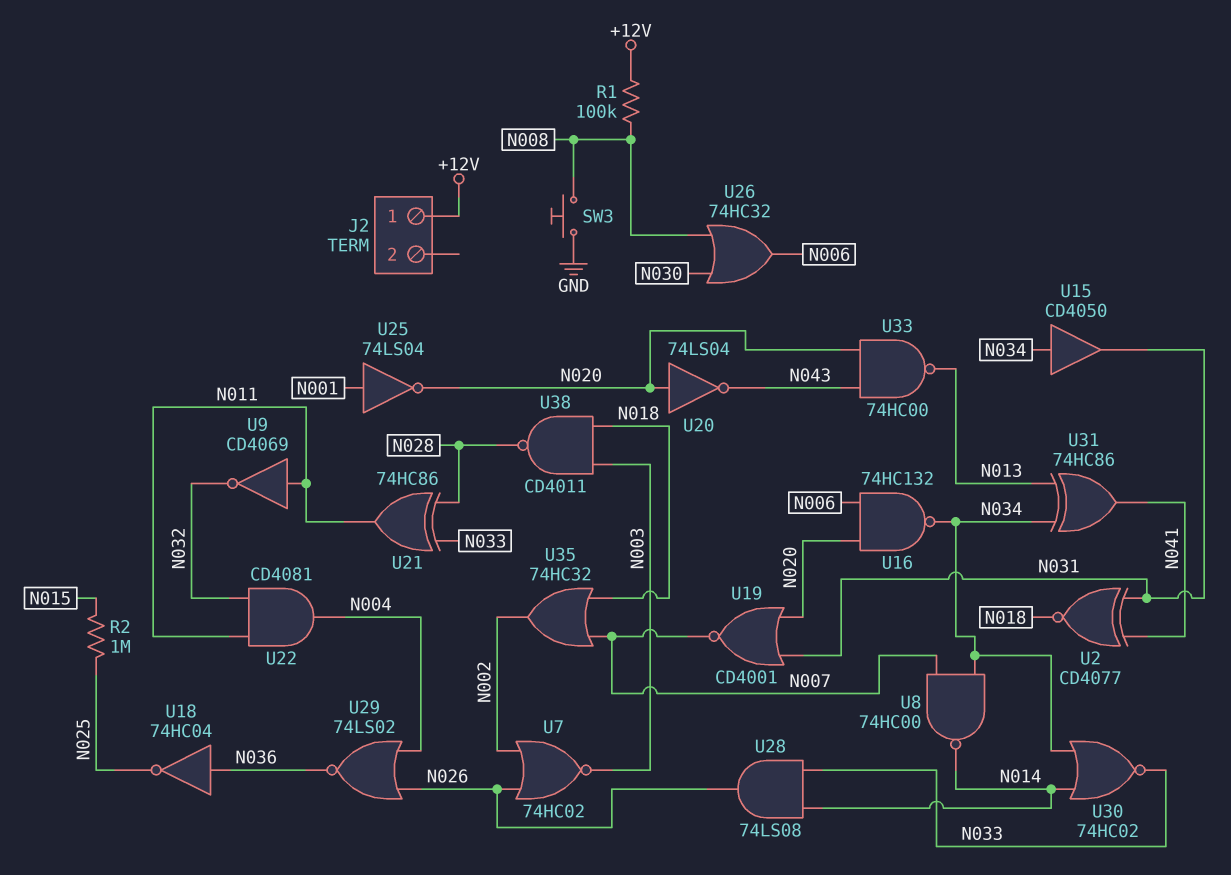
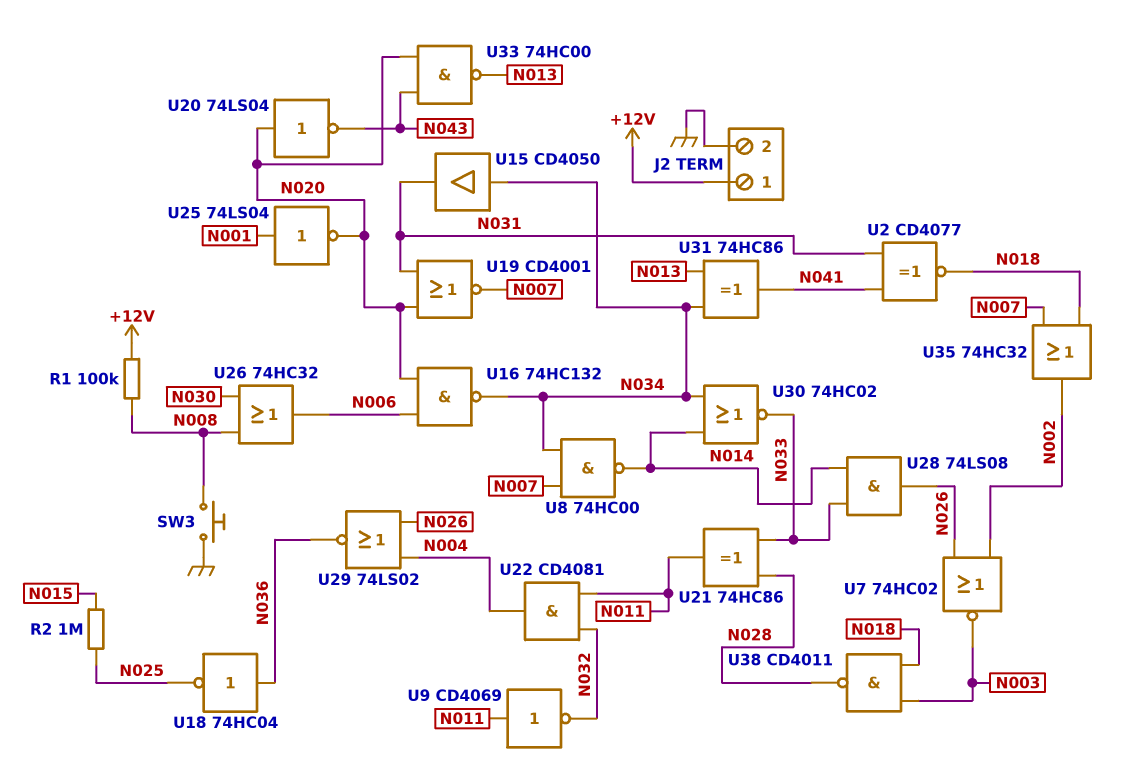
J2 pin 2: none -> GND

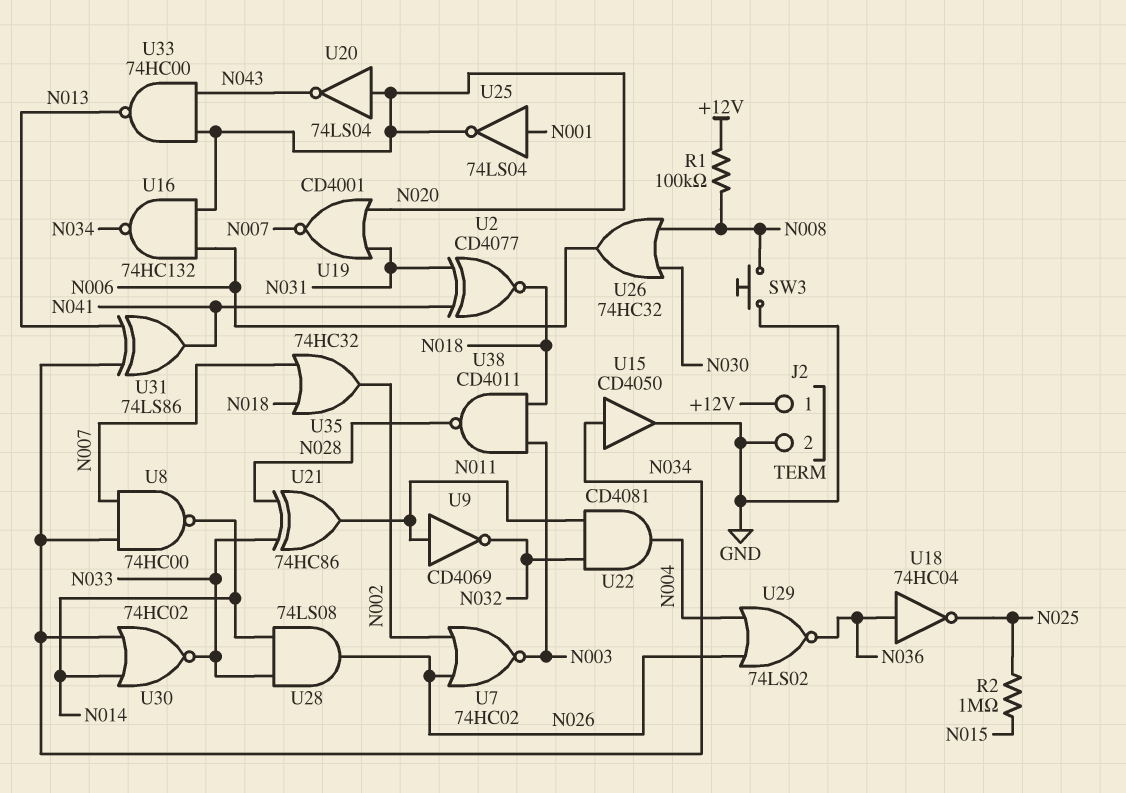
U15: buffer CD4050 (in N034, out N031) -> buffer CD4050 (in N034, out GND)
U31: XOR 74HC86 (in N013, in N034, out N041) -> XOR 74LS86 (in N013, in N034, out N041)

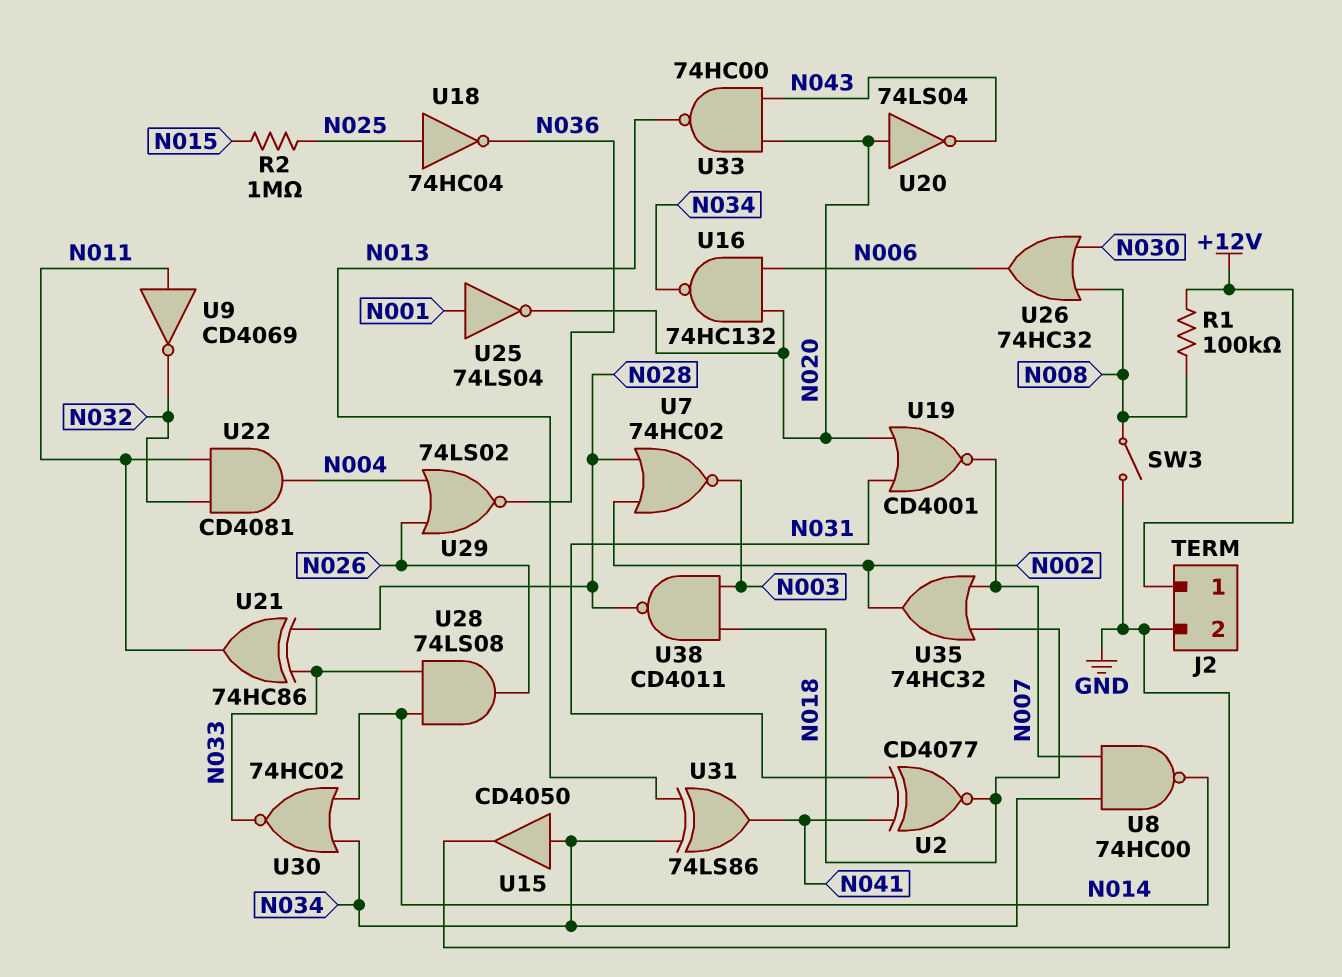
SW3: button (GND, N008) -> switch (GND, N008)
U7: NOR 74HC02 (in N002, in N026, out N003) -> NOR 74HC02 (in N002, in N028, out N003)
U18: NOT 74HC04 (in N036, out N025) -> NOT 74HC04 (in N025, out N036)

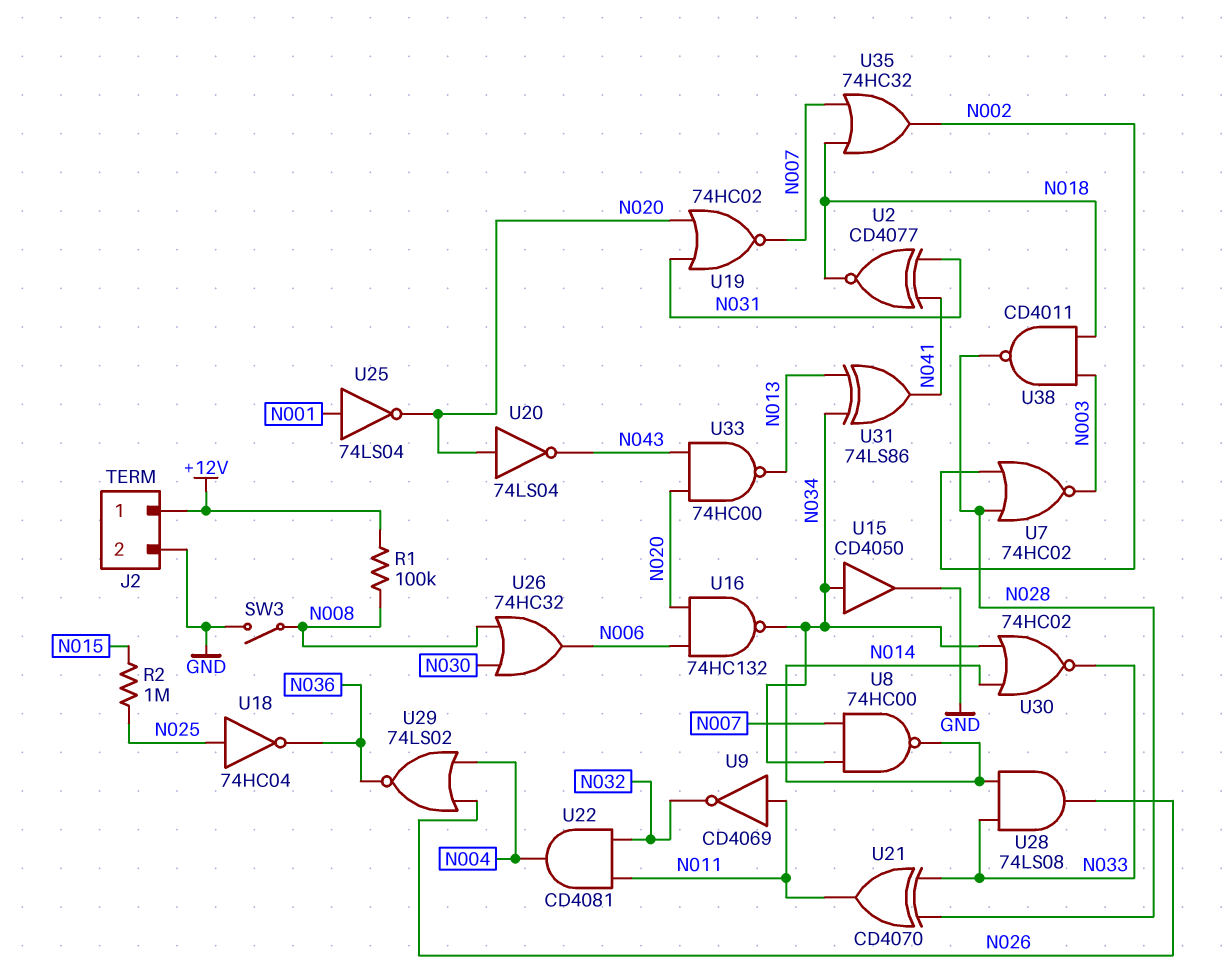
U19: NOR CD4001 (in N020, in N031, out N007) -> NOR 74HC02 (in N020, in N031, out N007)
U21: XOR 74HC86 (in N028, in N033, out N011) -> XOR CD4070 (in N028, in N033, out N011)

